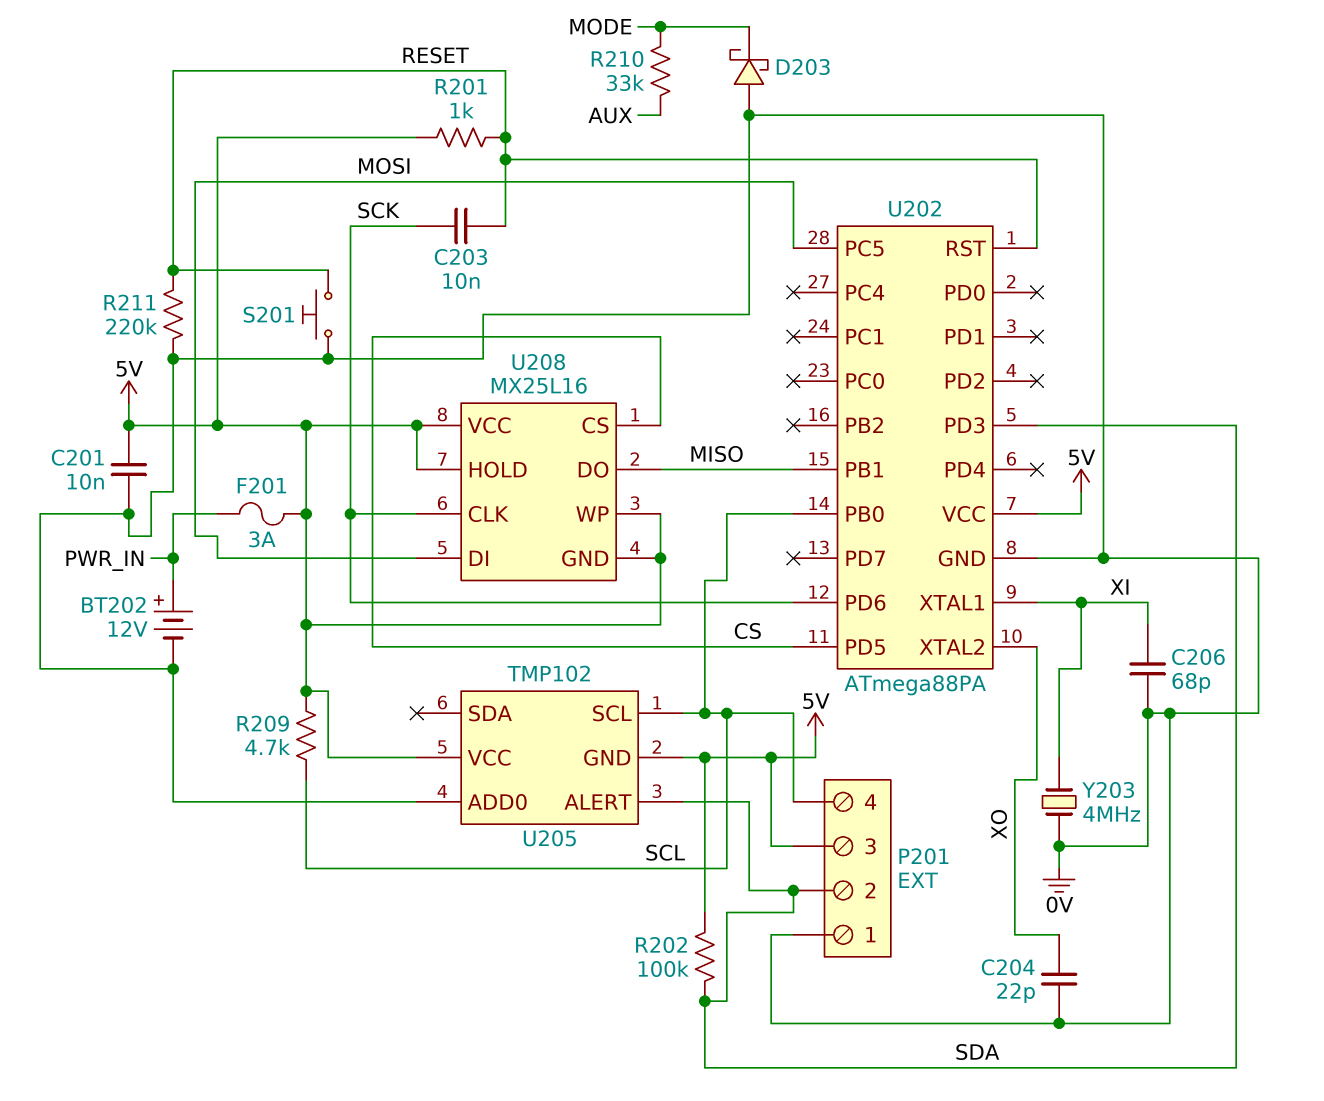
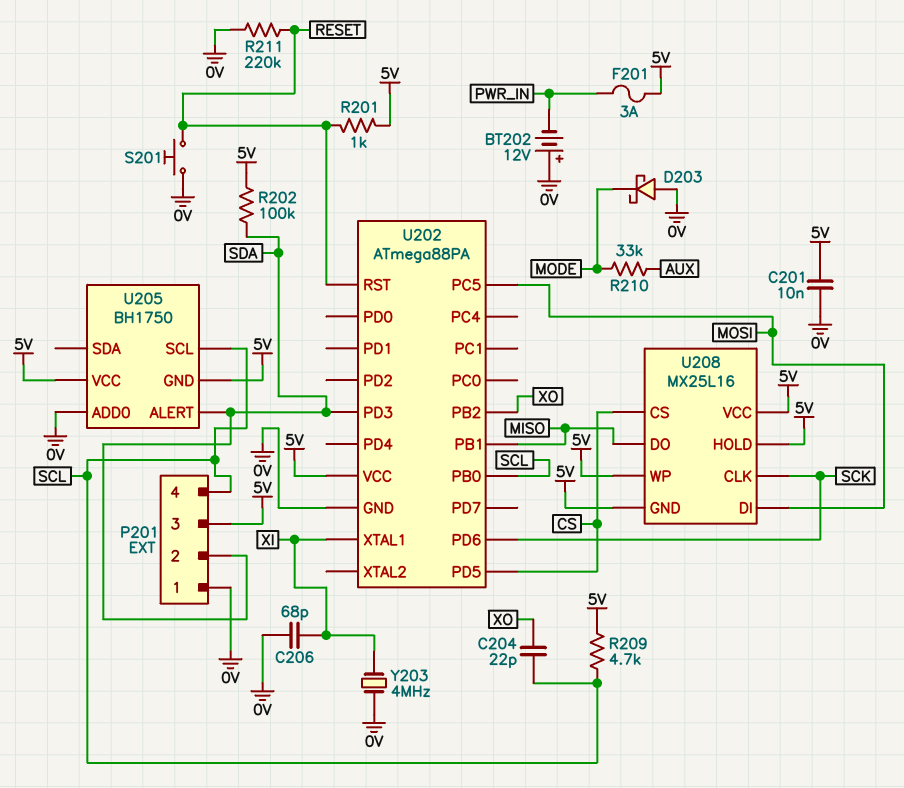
BT202: 12V (plus PWR_IN, minus 0V) -> 12V (plus 0V, minus PWR_IN)
C203: 10nF (RESET, SCK) -> none
C204: 22pF (0V, XO) -> 22pF (SCL, XO)
U202 pin PB2: none -> XO
U202 pin XTAL2: XO -> none
U205: TMP102 -> BH1750

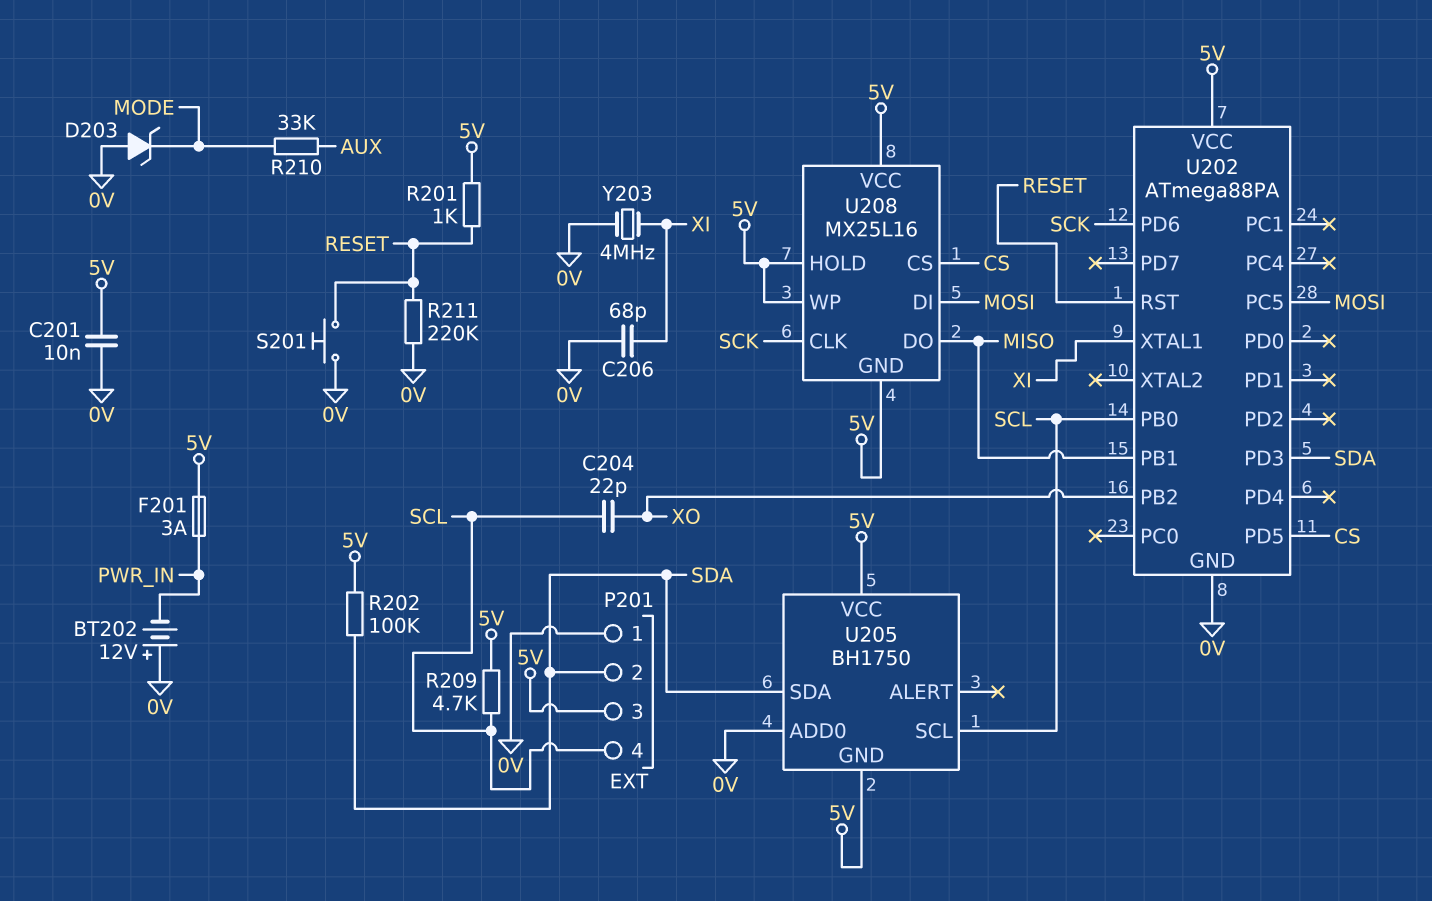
D203: schottky (A 0V, K MODE) -> zener (A 0V, K MODE)
U205 pin ALERT: SDA -> none
U205 pin SDA: none -> SDA

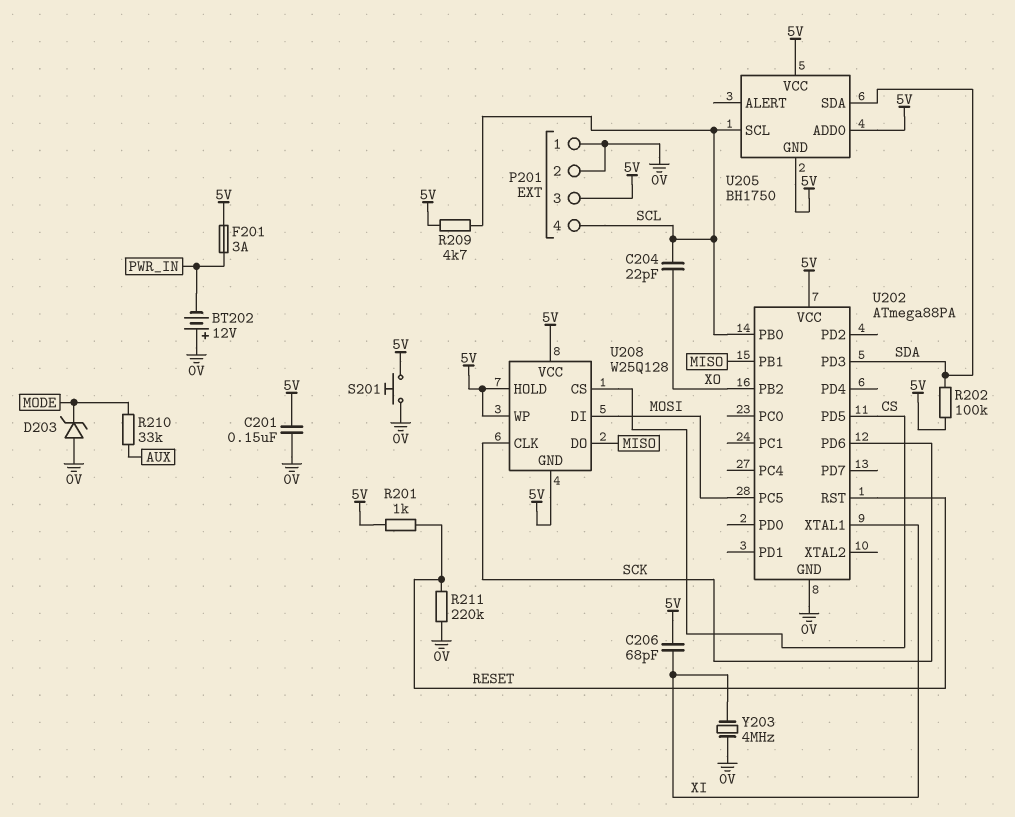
C201: 10nF (0V, 5V) -> 150nF (0V, 5V)
C206: 68pF (0V, XI) -> 68pF (5V, XI)
P201 pin 2: SDA -> 0V
S201: button (0V, RESET) -> button (0V, 5V)
U205 pin ADD0: 0V -> 5V
U208: MX25L16 -> W25Q128

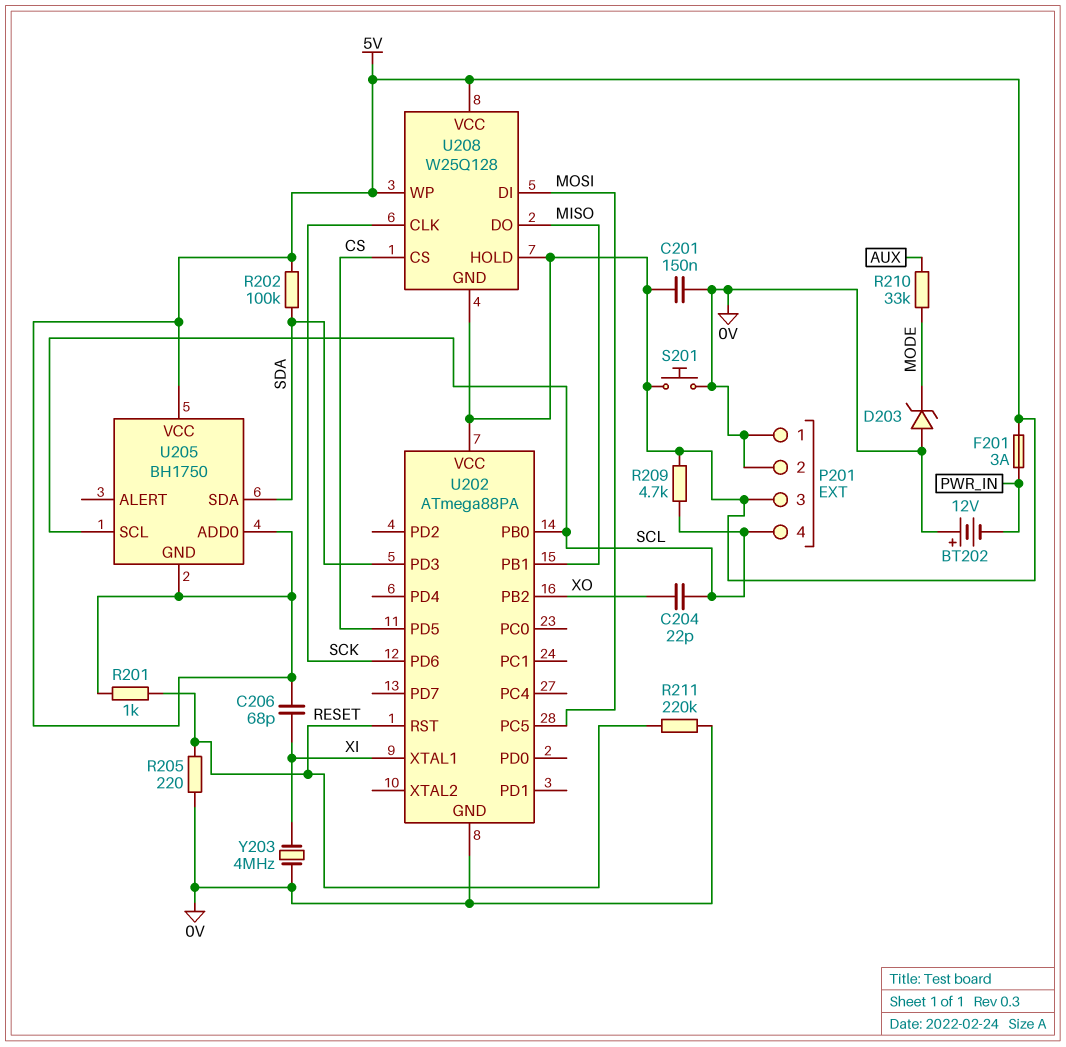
R205: none -> 220 (0V, RESET)

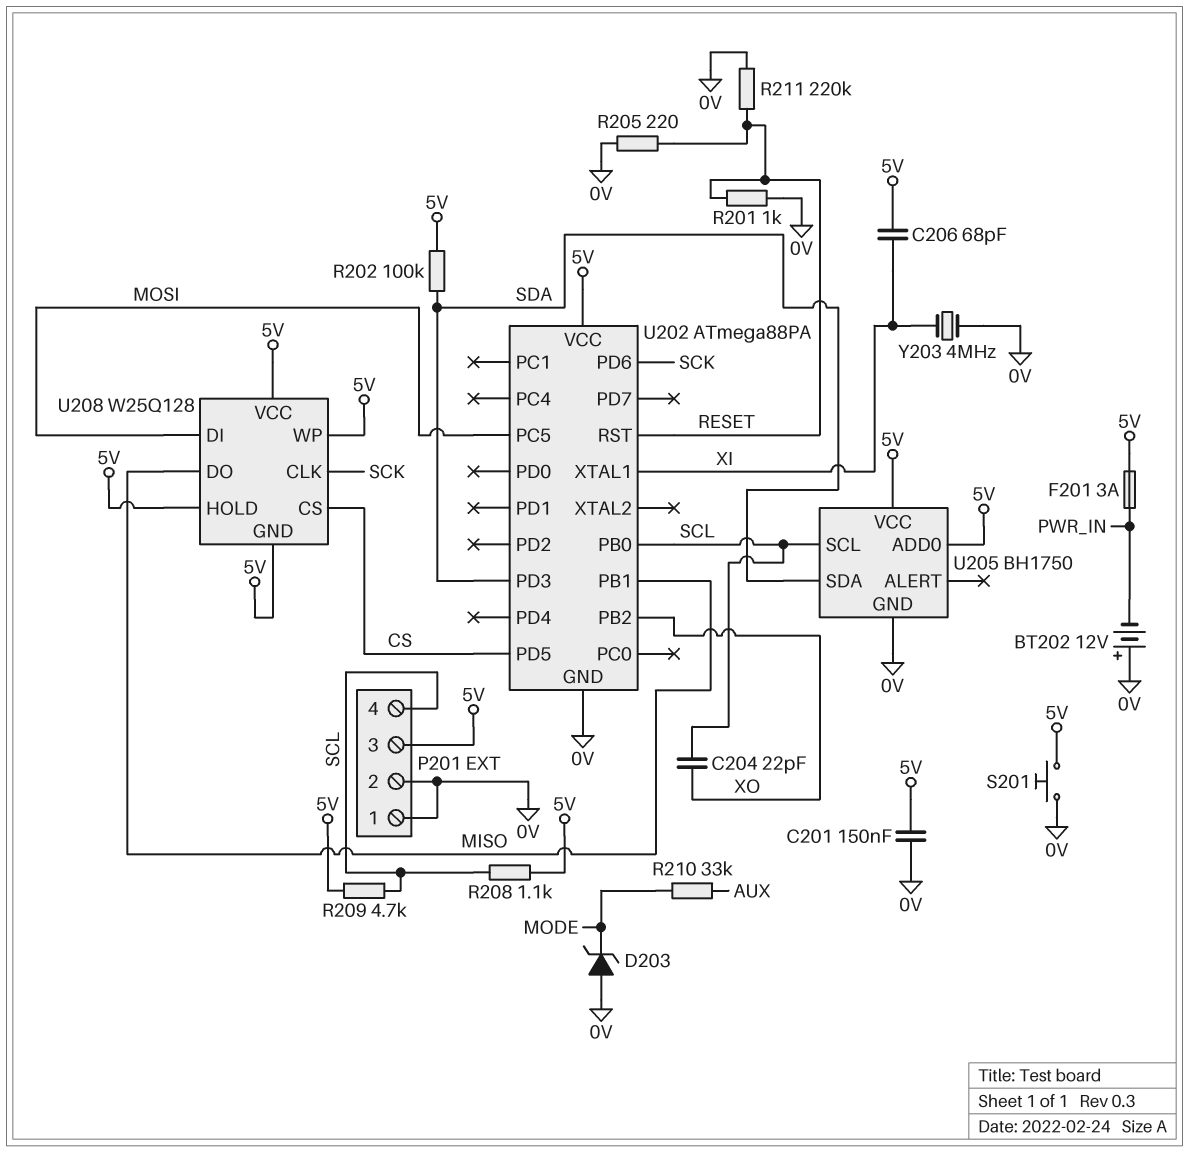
R201: 1k (5V, RESET) -> 1k (0V, RESET)
R208: none -> 1.1k (5V, SCL)
U205 pin GND: 5V -> 0V

